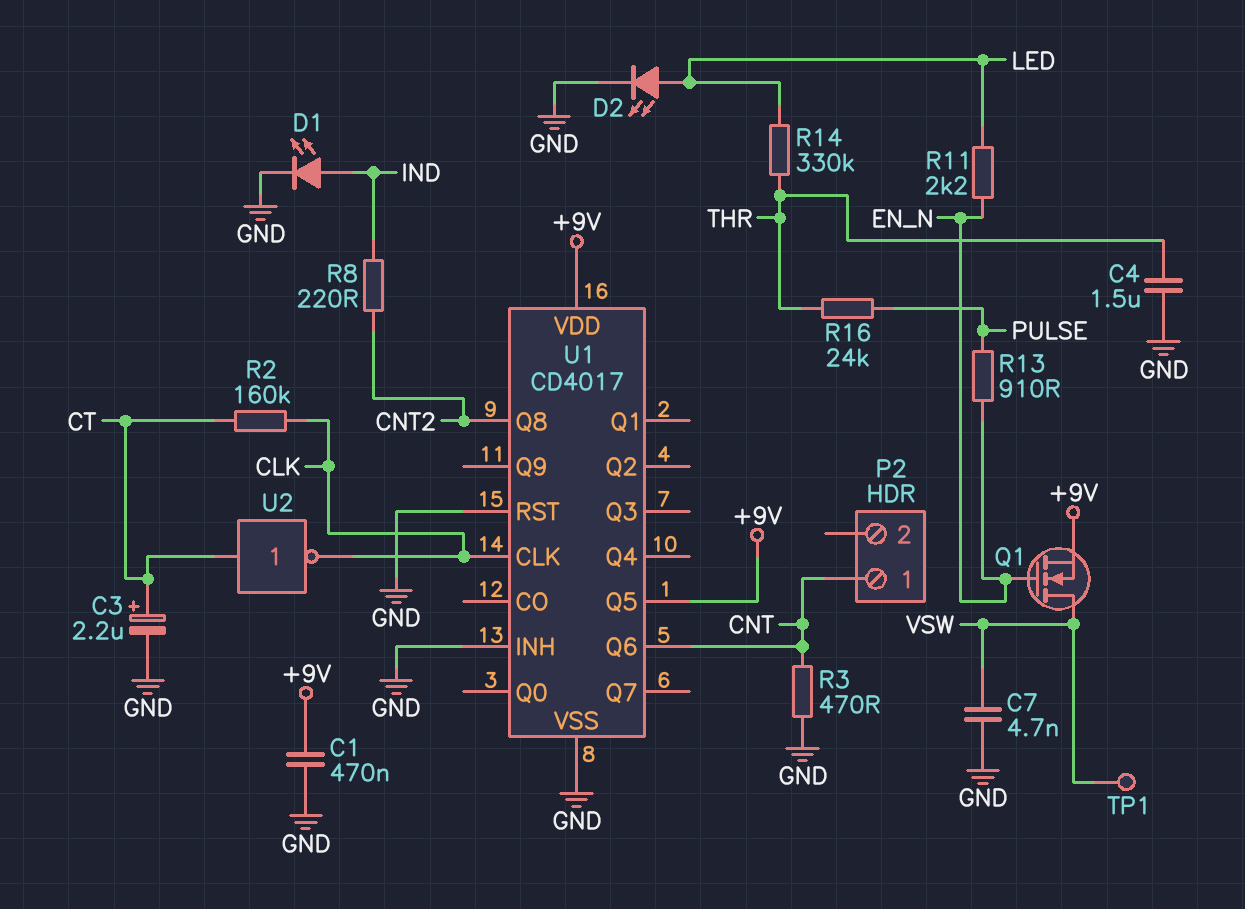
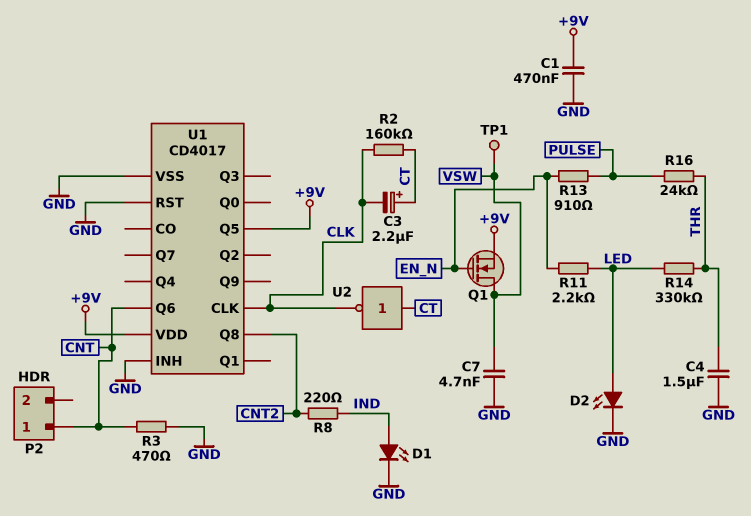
C3: 2.2uF (plus CT, minus GND) -> 2.2uF (plus CT, minus CLK)

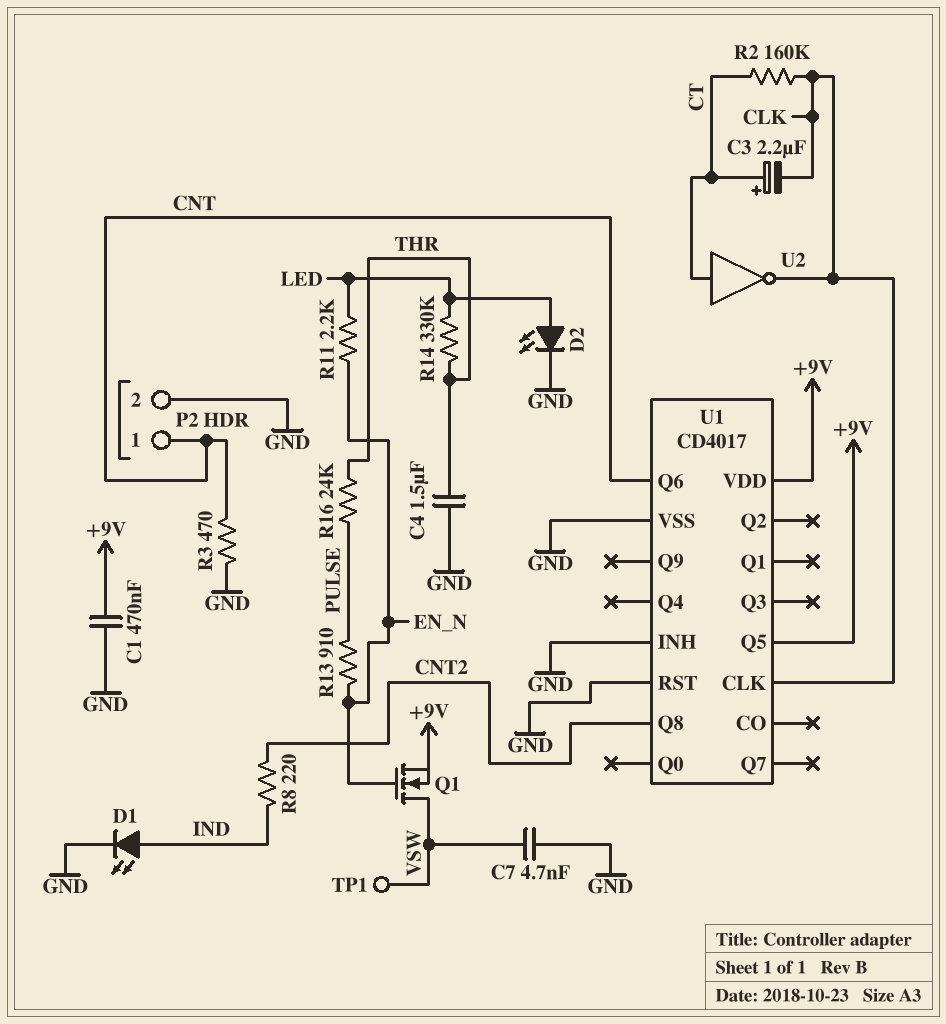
P2 pin 2: none -> GND

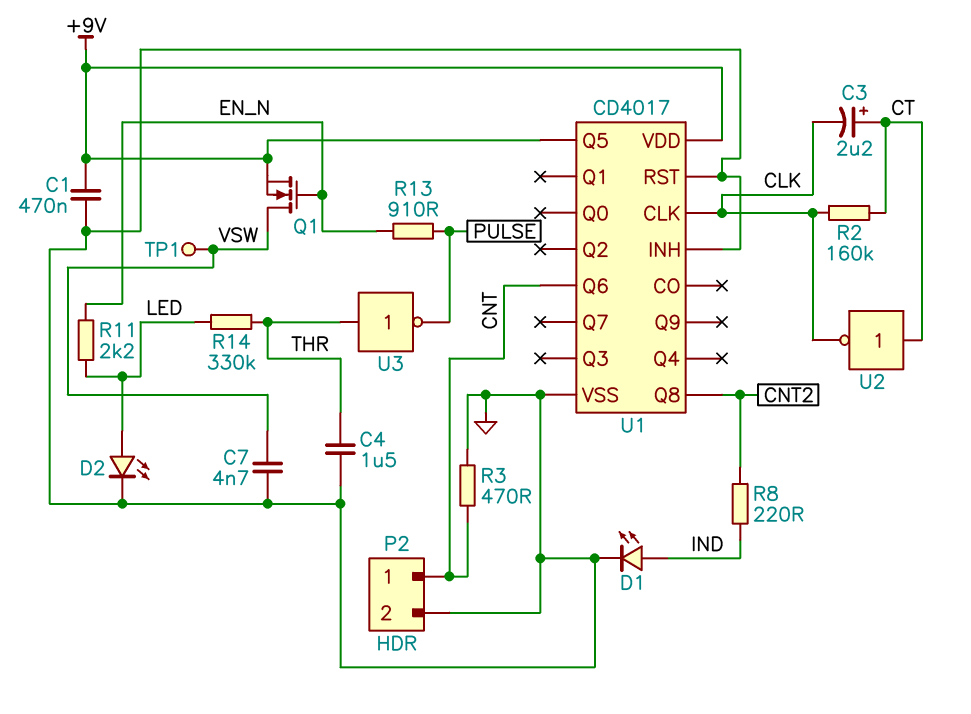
R16: 24k (PULSE, THR) -> none
U3: none -> NOT (in THR, out PULSE)

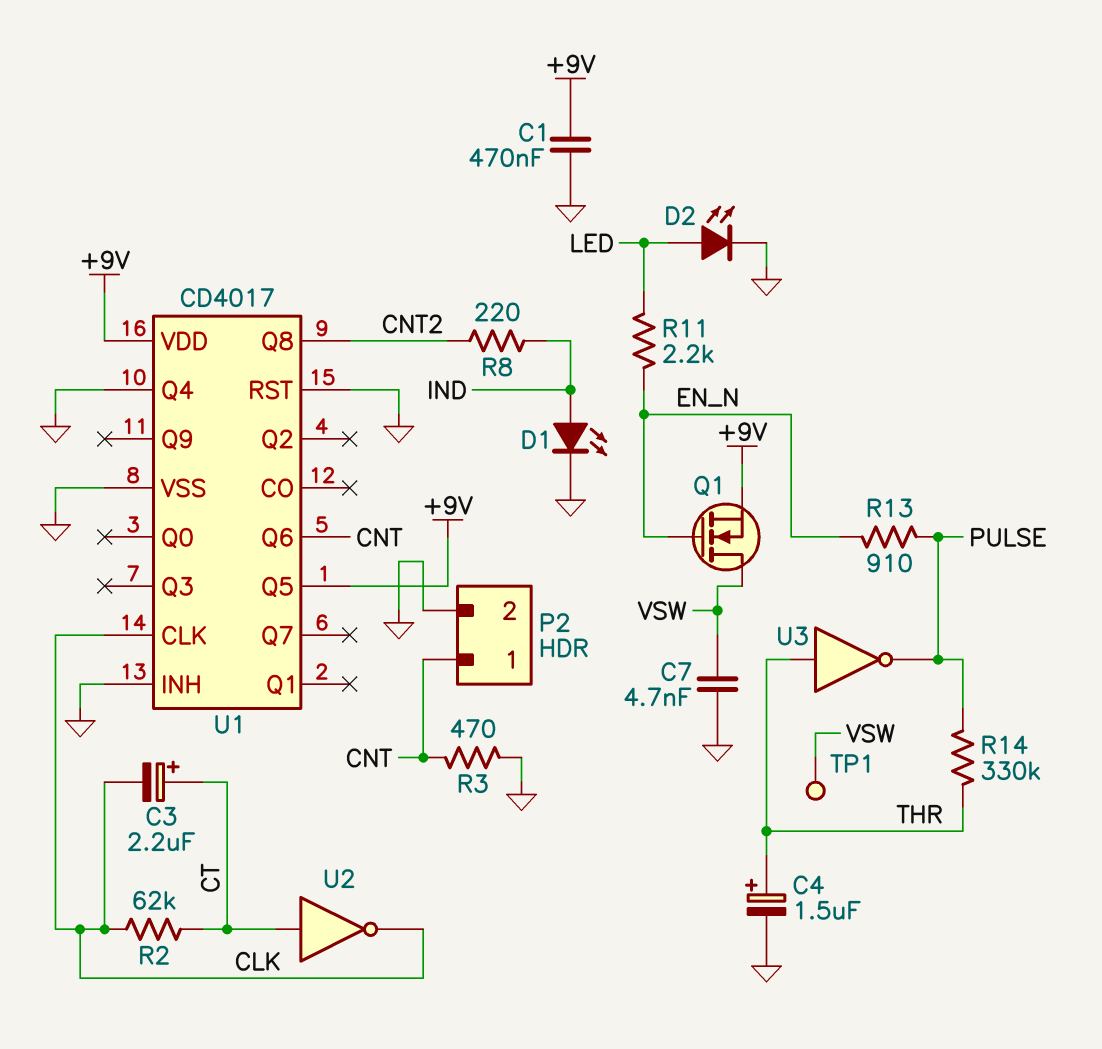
C4: 1.5uF (GND, THR) -> 1.5uF (plus THR, minus GND)
R2: 160k (CLK, CT) -> 62k (CLK, CT)
R14: 330k (LED, THR) -> 330k (PULSE, THR)
U1 pin Q4: none -> GND

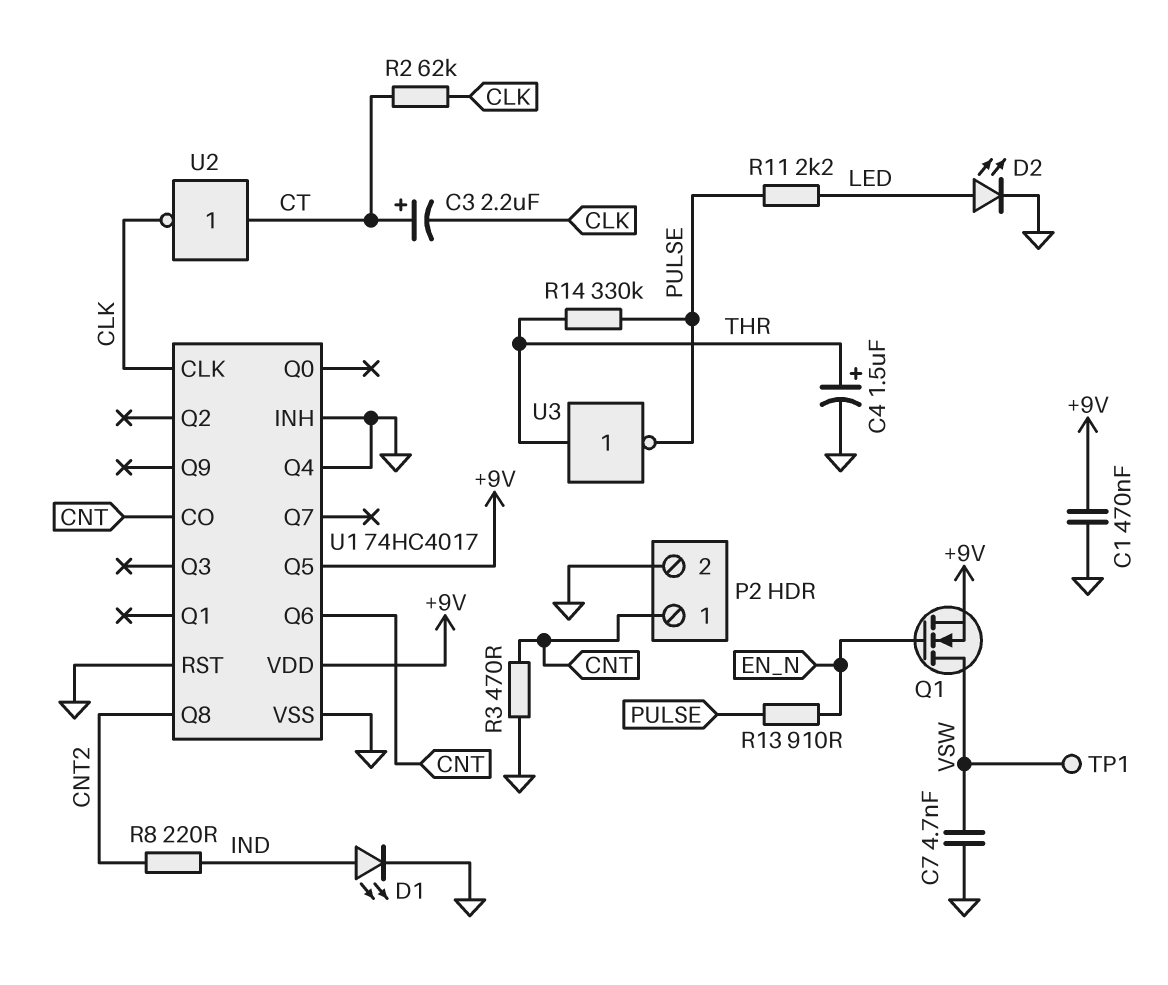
R11: 2.2k (EN_N, LED) -> 2.2k (LED, PULSE)
U1: CD4017 -> 74HC4017
U1 pin CO: none -> CNT

